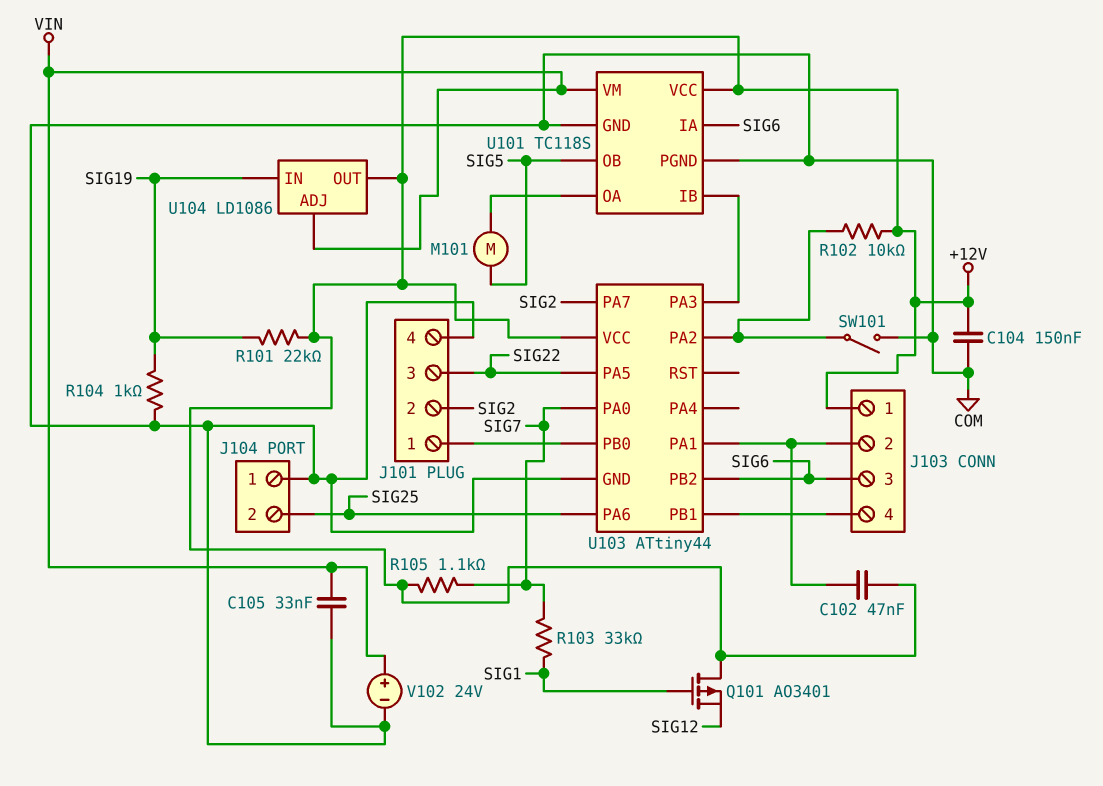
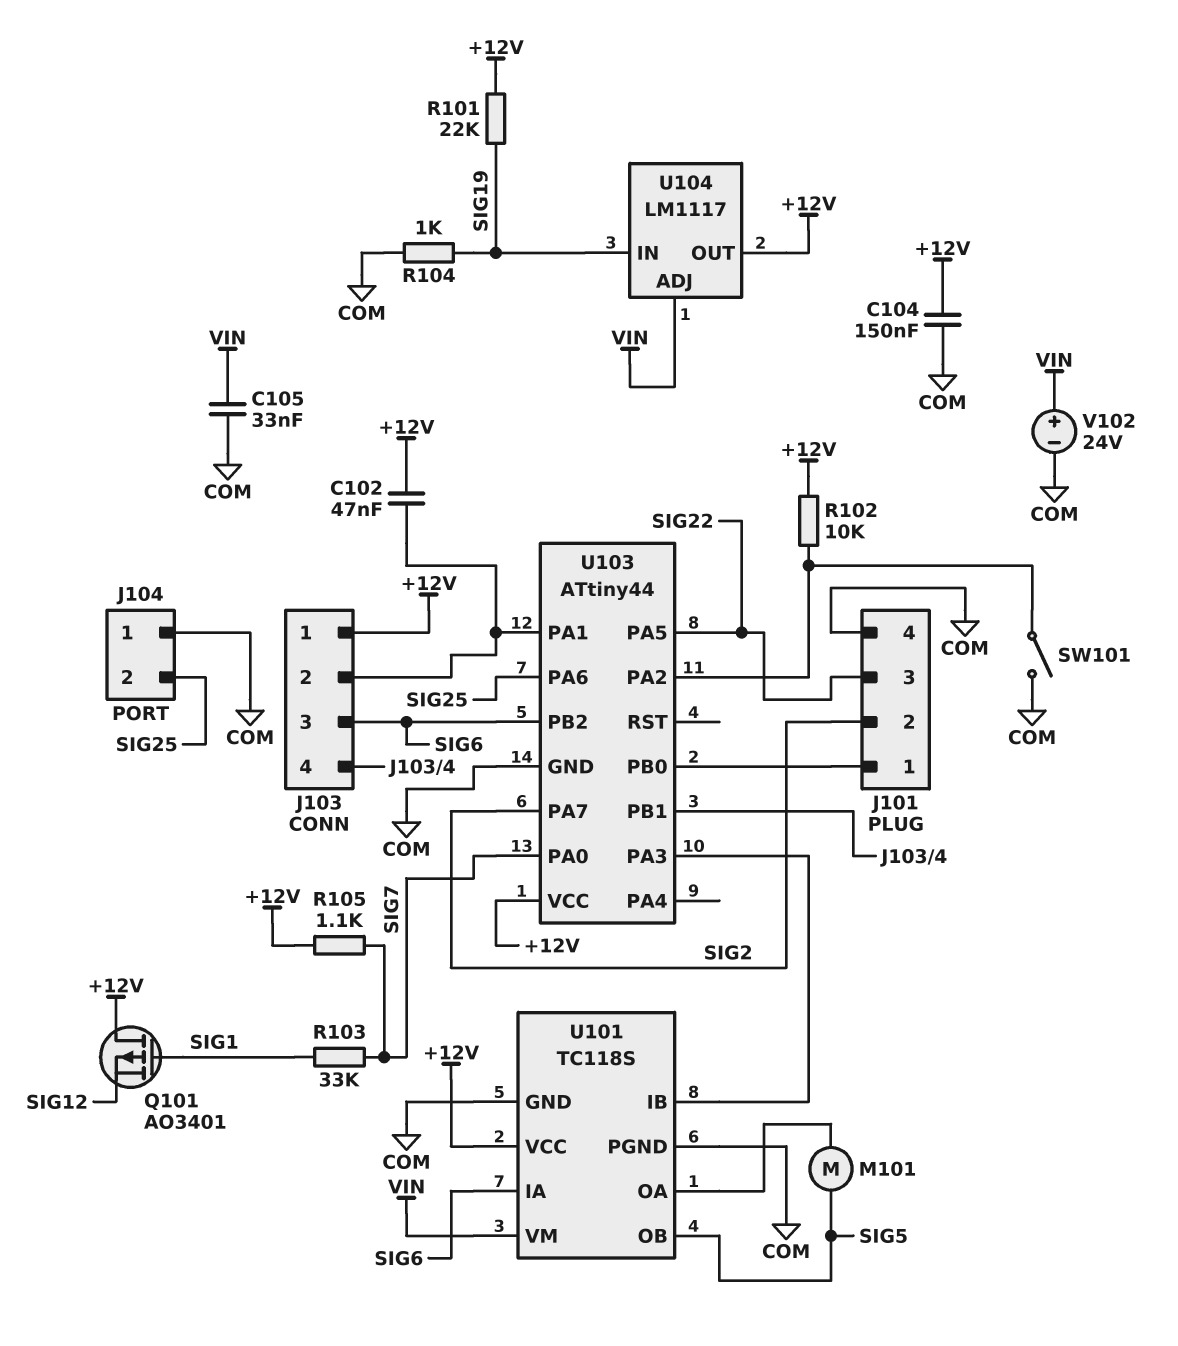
U104: LD1086 -> LM1117

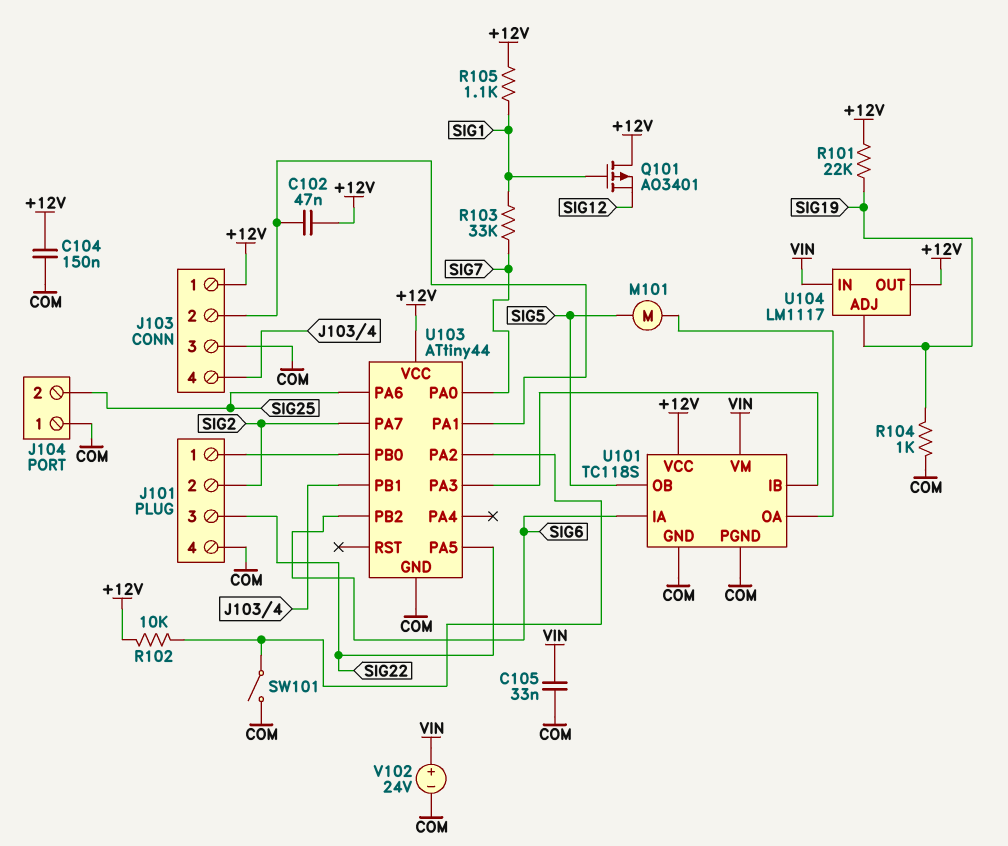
J103 pin 3: SIG6 -> COM
R105: 1.1k (+12V, SIG7) -> 1.1k (+12V, SIG1)
U104 pin ADJ: VIN -> SIG19
U104 pin IN: SIG19 -> VIN

